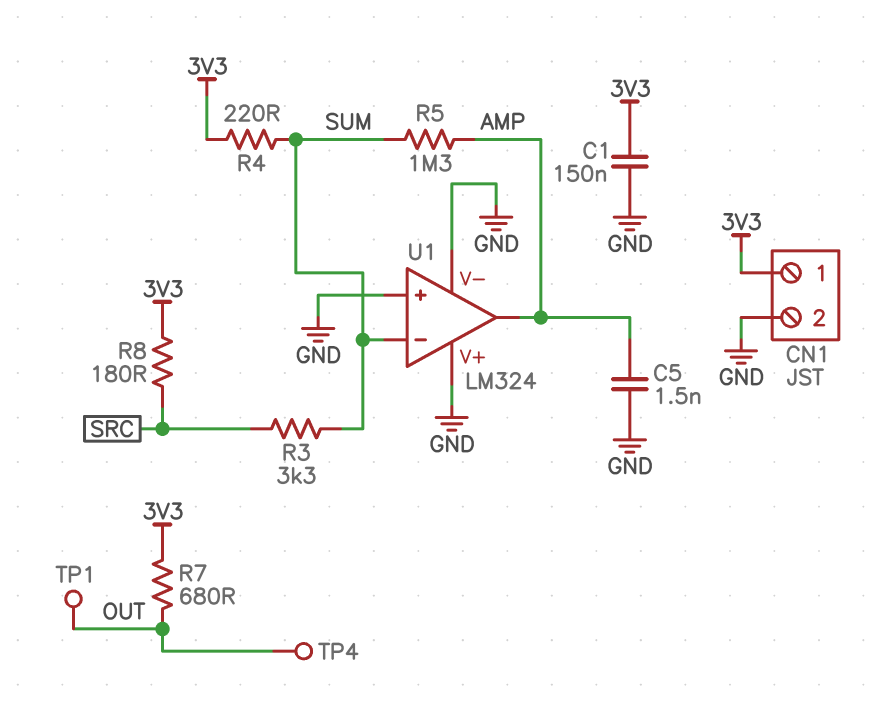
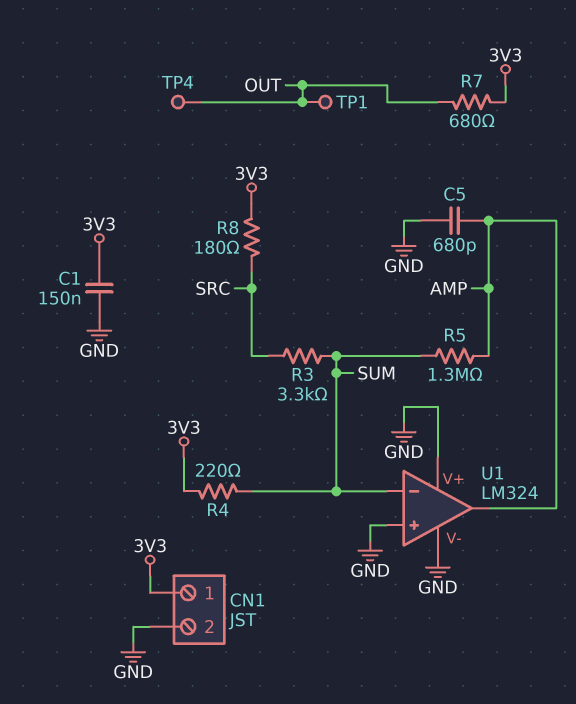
C5: 1.5nF (AMP, GND) -> 680pF (AMP, GND)

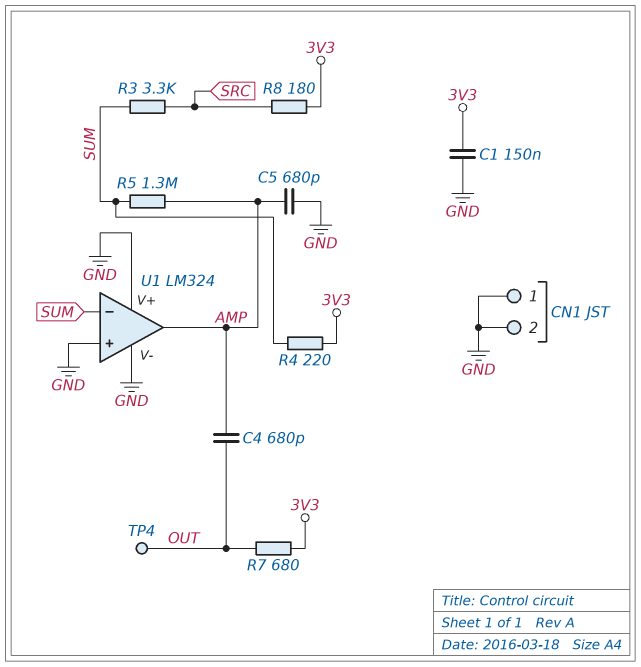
C4: none -> 680pF (AMP, OUT)
CN1 pin 1: 3V3 -> GND
TP1: test point (OUT) -> none

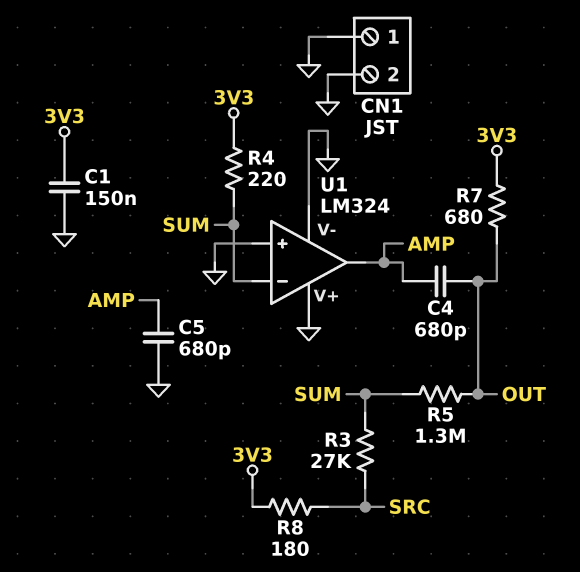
R3: 3.3k (SRC, SUM) -> 27k (SRC, SUM)
R5: 1.3M (AMP, SUM) -> 1.3M (OUT, SUM)
TP4: test point (OUT) -> none

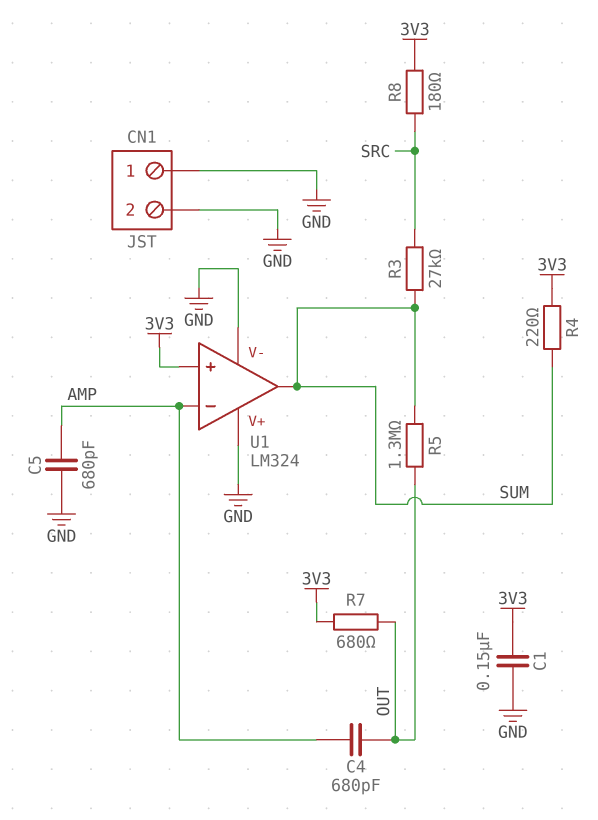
U1 pin in+: GND -> 3V3
U1 pin in-: SUM -> AMP
U1 pin out: AMP -> SUM

